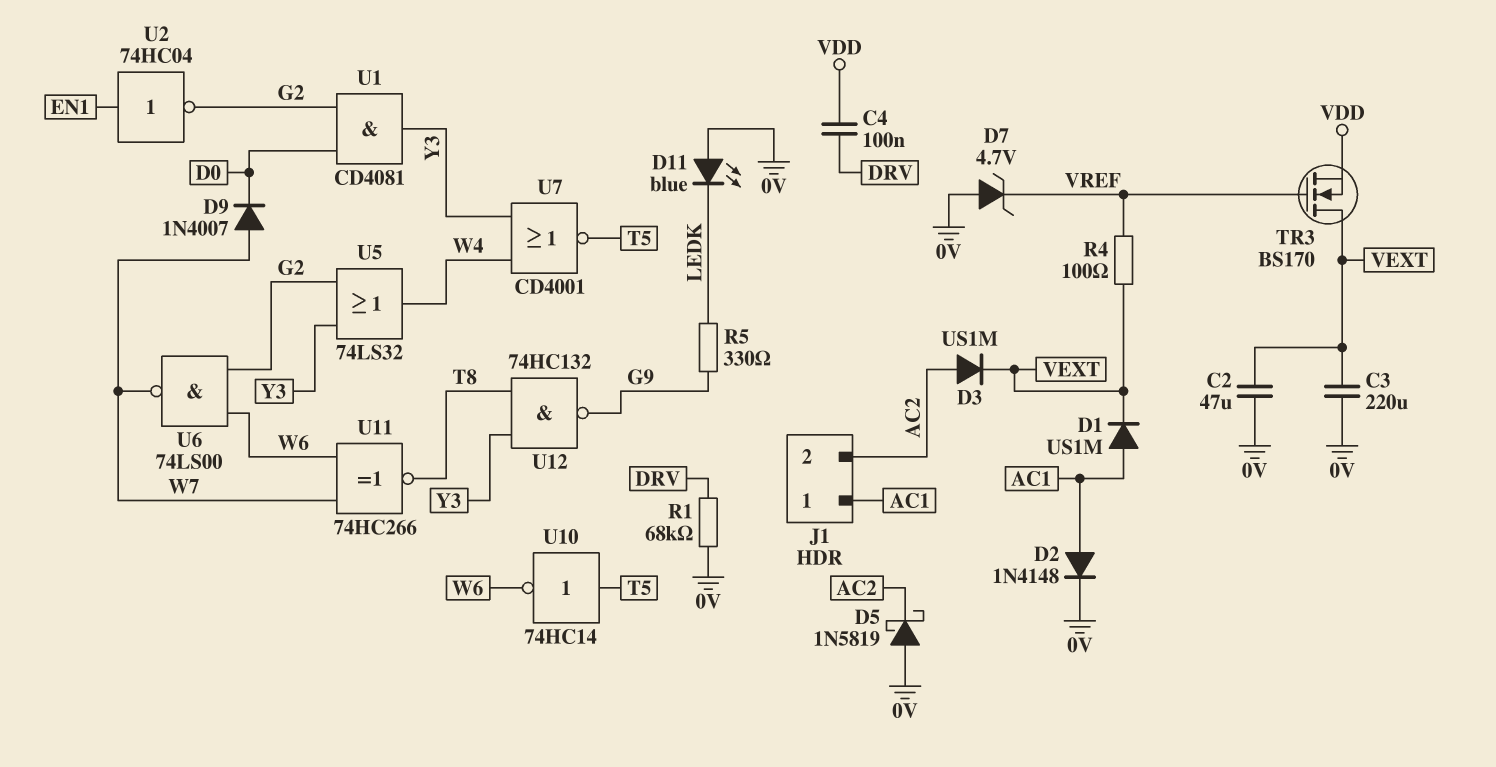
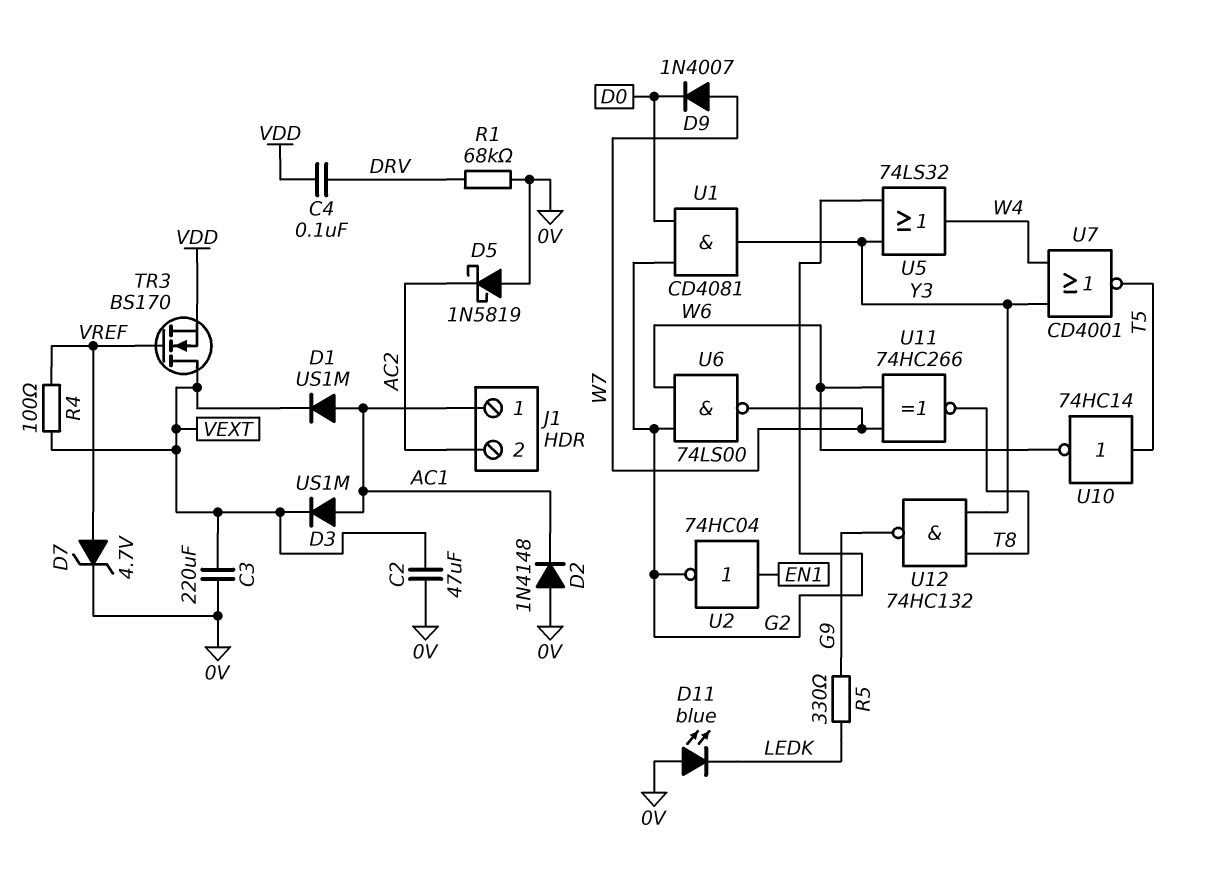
D2: diode 1N4148 (A AC1, K 0V) -> diode 1N4148 (A 0V, K AC1)
D3: diode US1M (A AC2, K VEXT) -> diode US1M (A AC1, K VEXT)
D7: zener 4.7V (A 0V, K VREF) -> zener 4.7V (A VREF, K 0V)

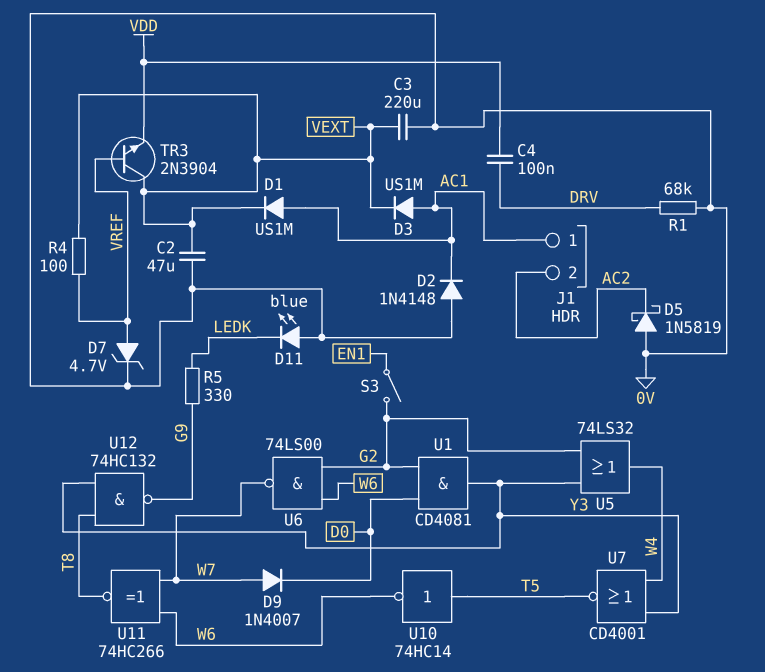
S3: none -> switch (EN1, G2)
TR3: NMOS BS170 (G VREF, D VEXT, S VDD) -> NPN 2N3904 (B VREF, C VEXT, E VDD)
U2: NOT 74HC04 (in EN1, out G2) -> none

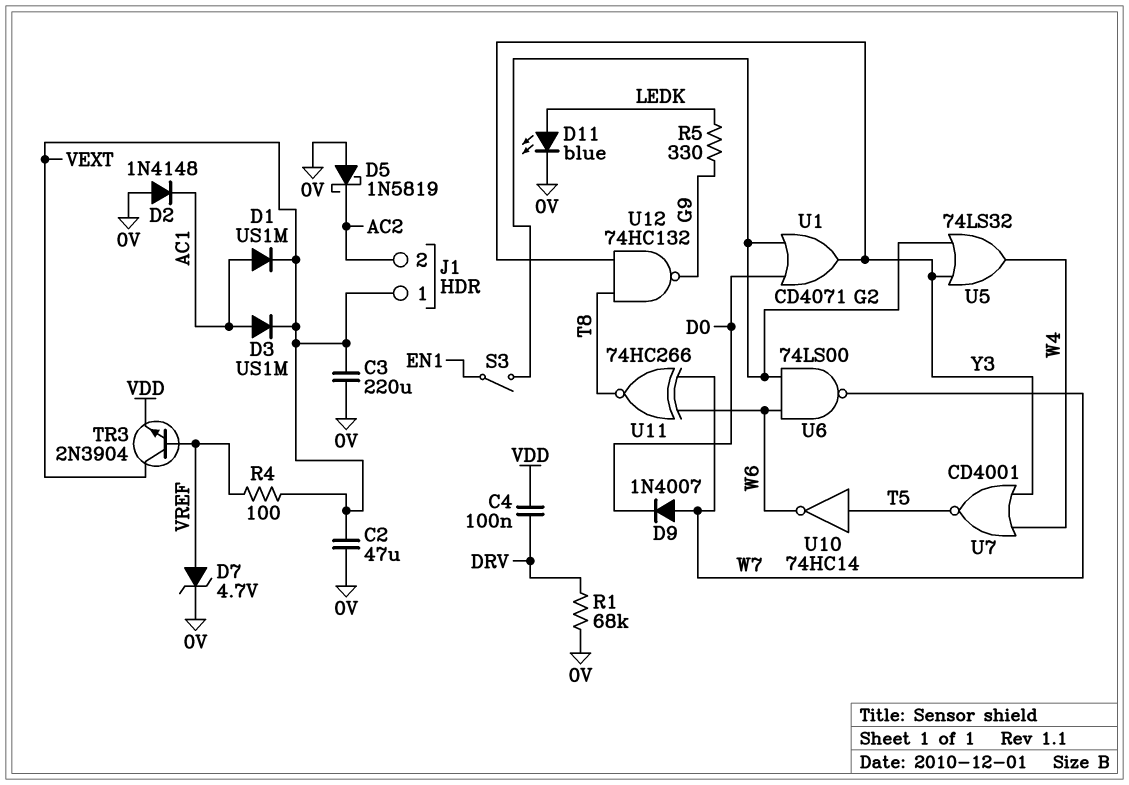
D11: LED blue (A 0V, K LEDK) -> LED blue (A LEDK, K 0V)
J1 pin 1: AC1 -> VEXT
U1: AND CD4081 (in D0, in G2, out Y3) -> OR CD4071 (in D0, in G2, out Y3)

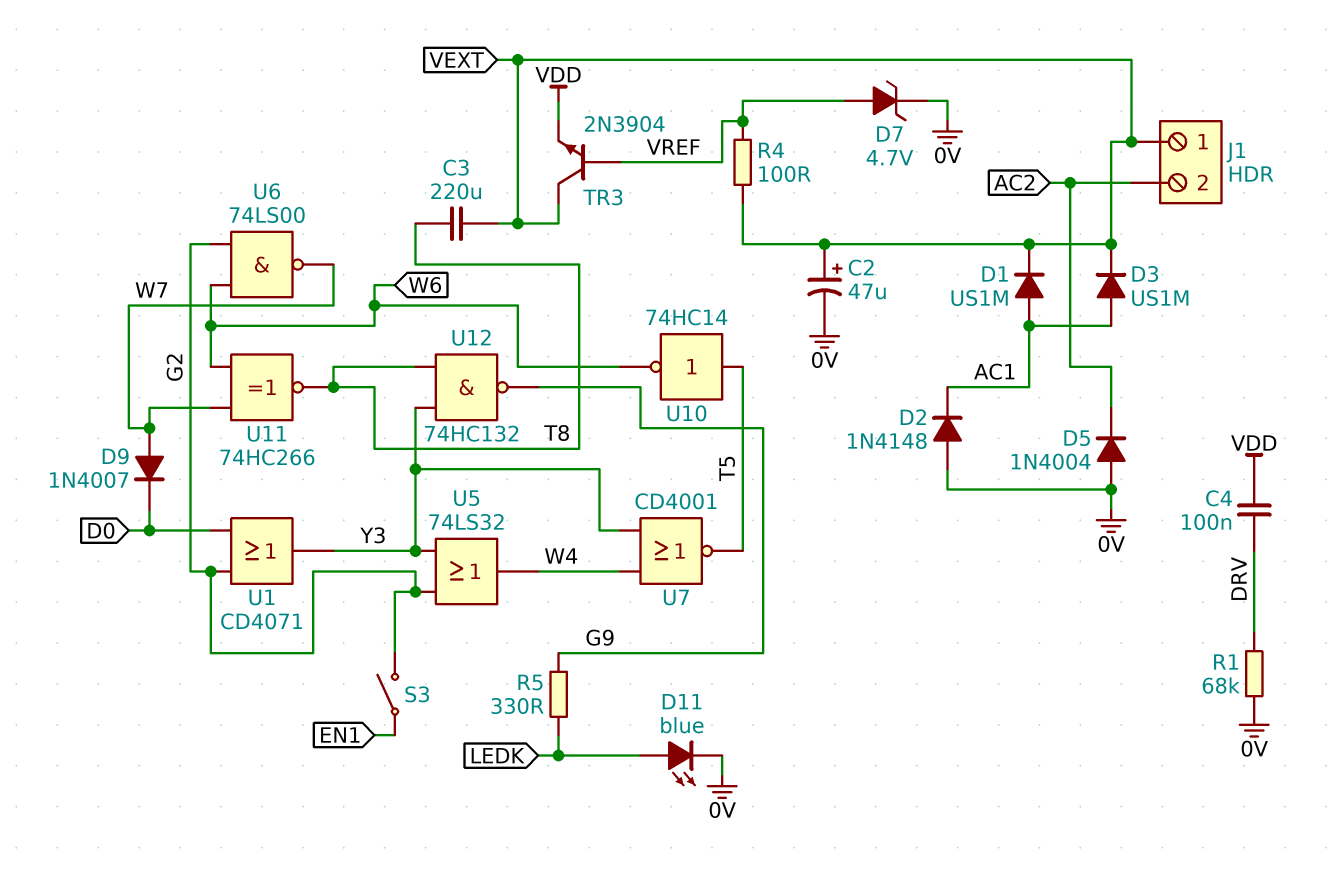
C2: 47uF (0V, VEXT) -> 47uF (plus VEXT, minus 0V)
C3: 220uF (0V, VEXT) -> 220uF (T8, VEXT)
D5: schottky 1N5819 (A 0V, K AC2) -> diode 1N4004 (A 0V, K AC2)

